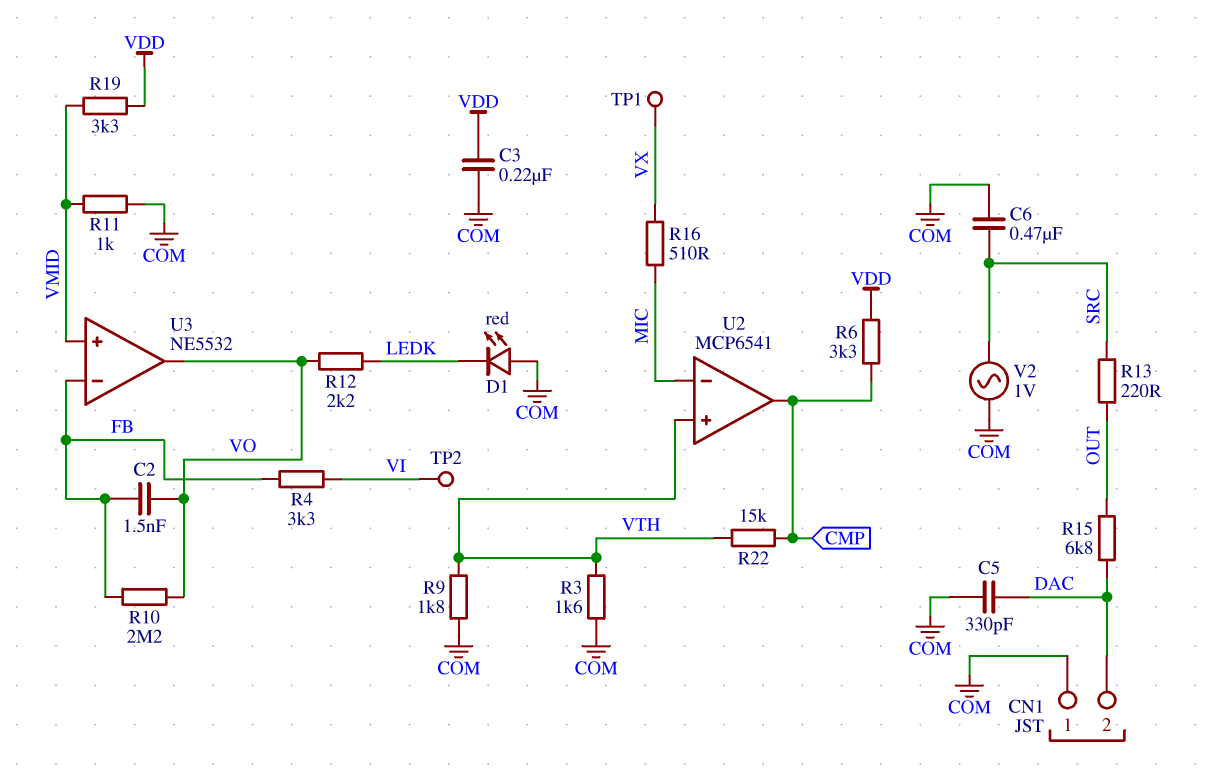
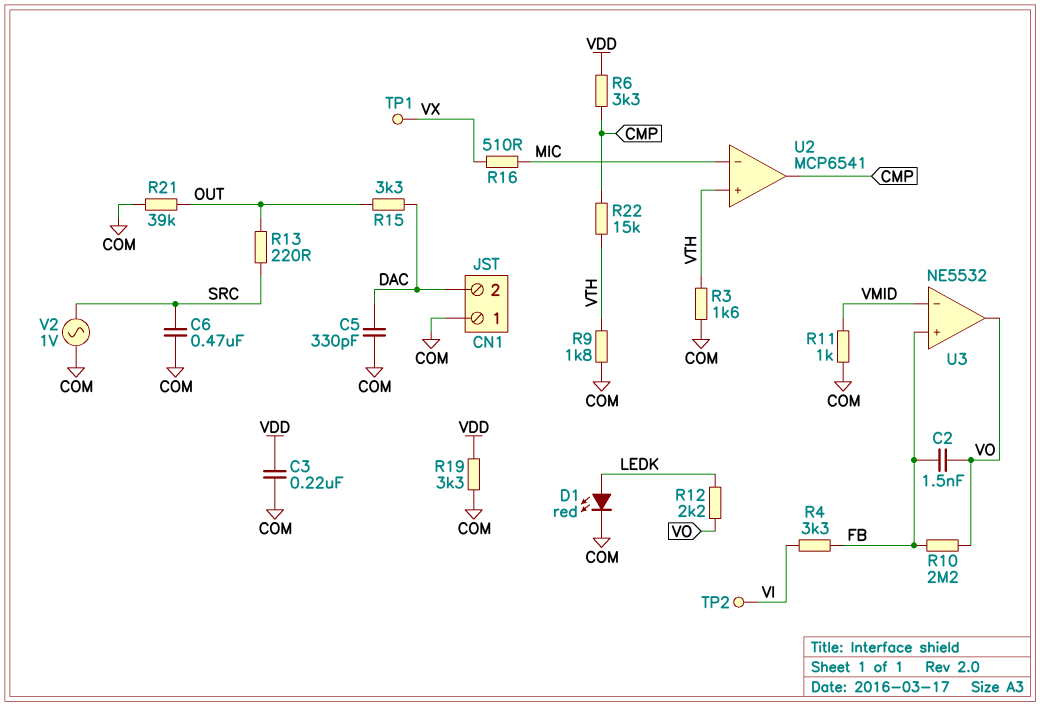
D1: LED red (A COM, K LEDK) -> LED red (A LEDK, K COM)
R15: 6.8k (DAC, OUT) -> 3.3k (DAC, OUT)
R19: 3.3k (VDD, VMID) -> 3.3k (COM, VDD)
R21: none -> 39k (COM, OUT)
U3 pin in+: VMID -> FB
U3 pin in-: FB -> VMID

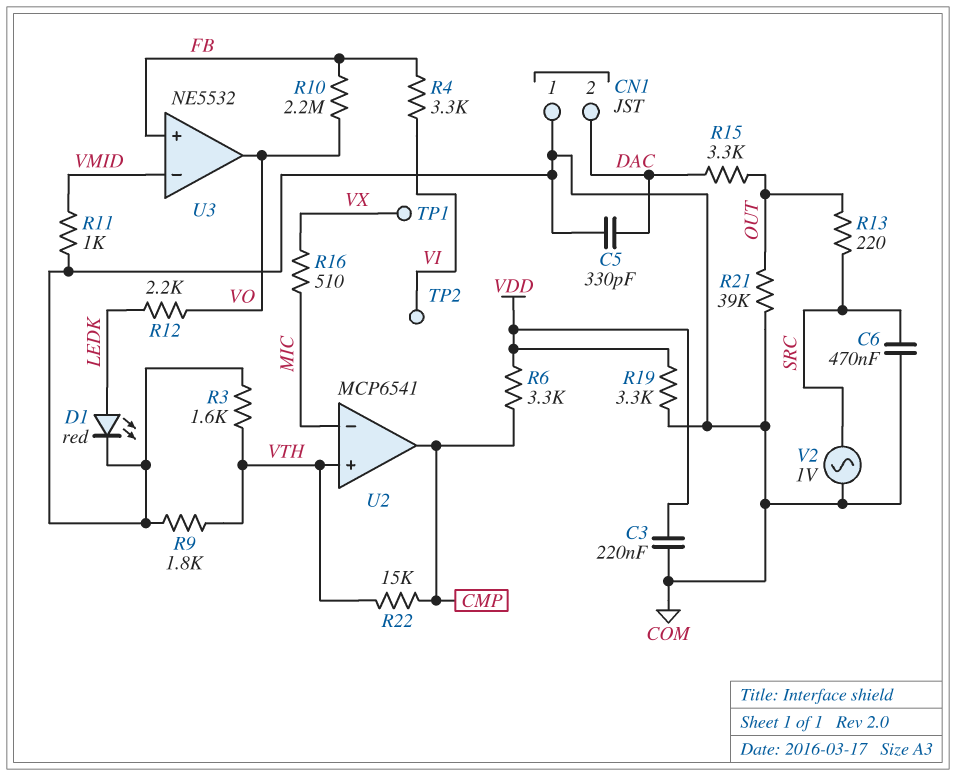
C2: 1.5nF (FB, VO) -> none

